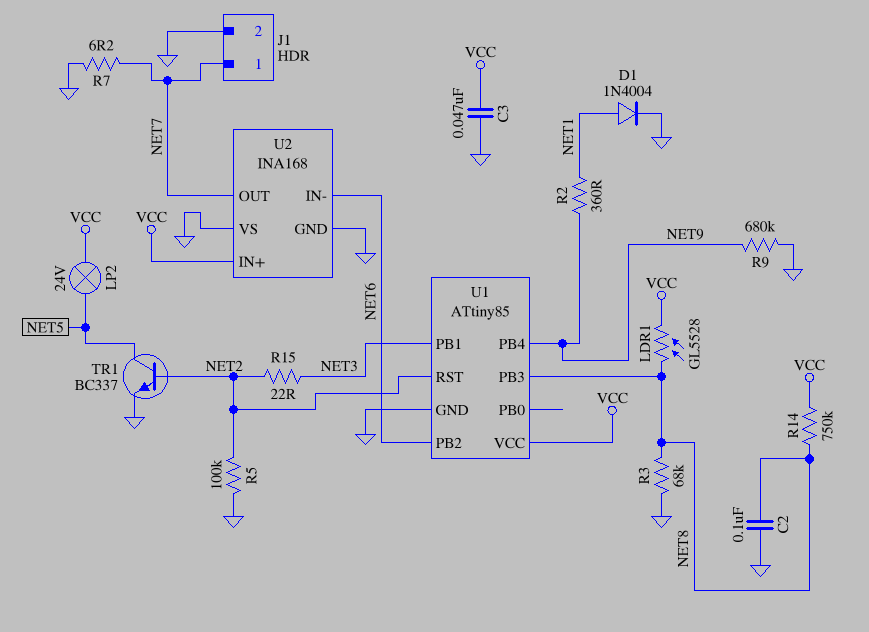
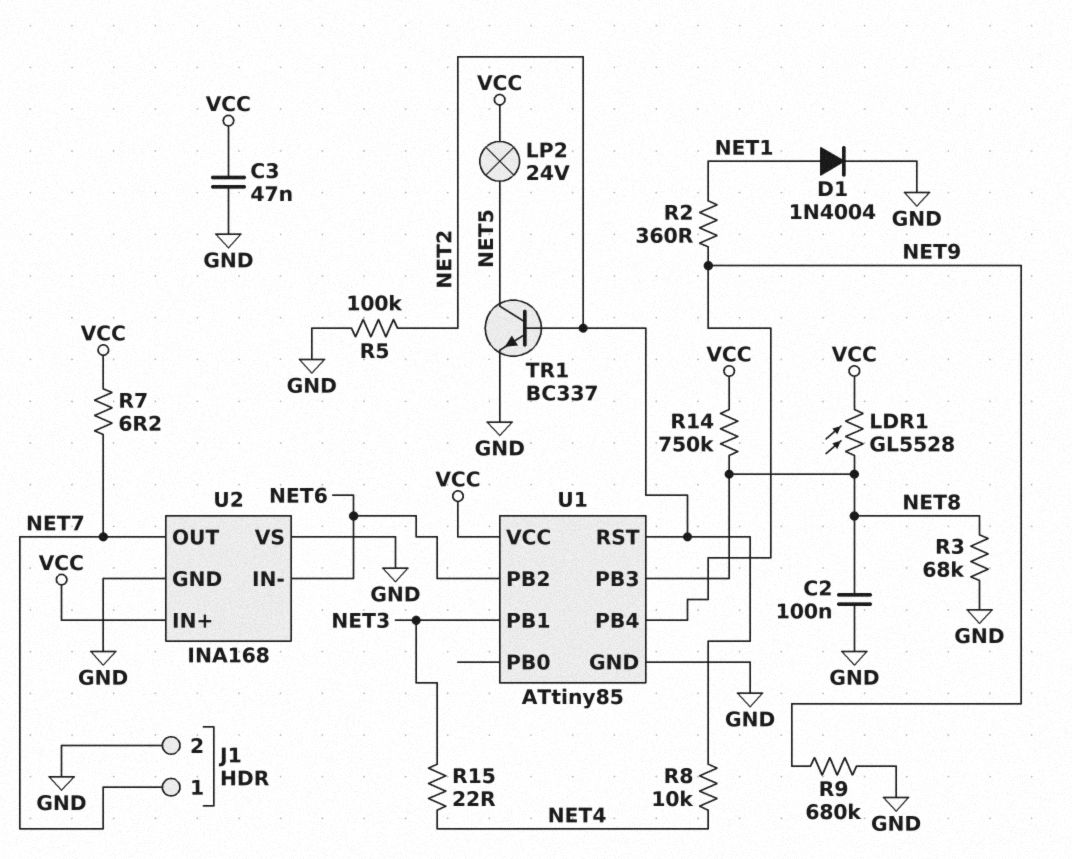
R7: 6.2 (GND, NET7) -> 6.2 (NET7, VCC)
R8: none -> 10k (NET2, NET4)
R15: 22 (NET2, NET3) -> 22 (NET3, NET4)

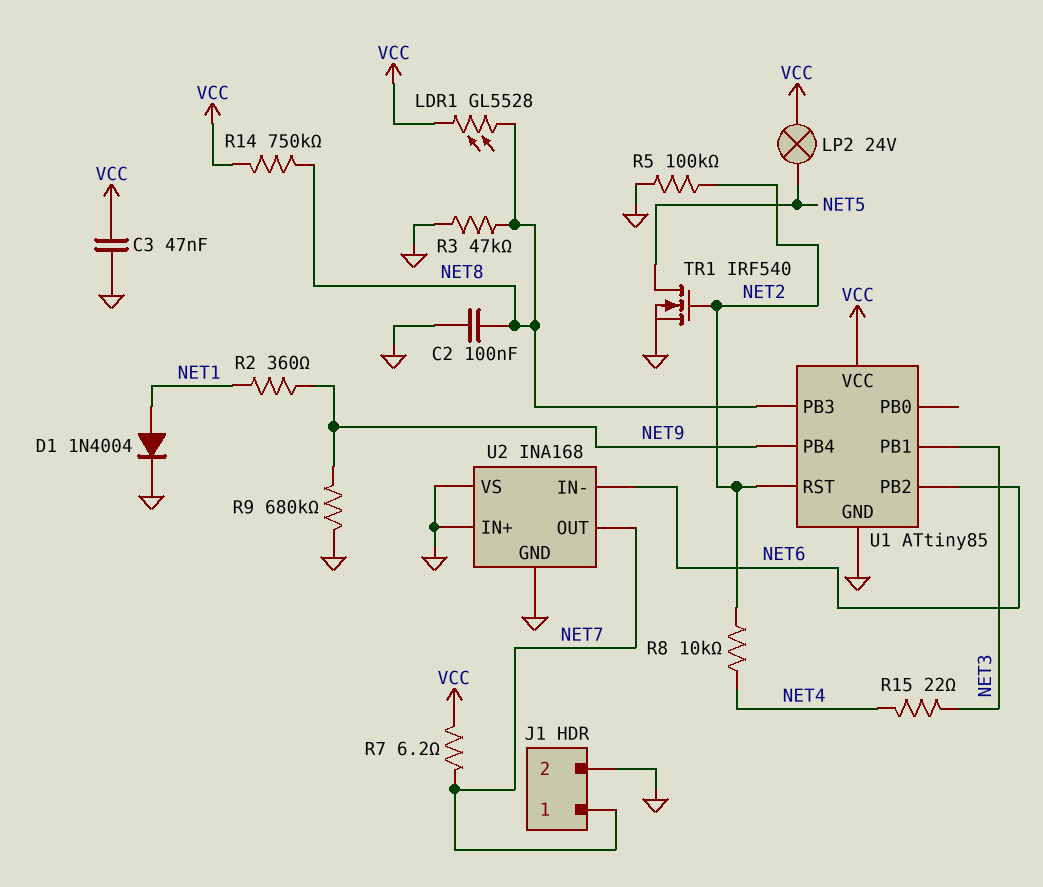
R3: 68k (GND, NET8) -> 47k (GND, NET8)
TR1: NPN BC337 (B NET2, C NET5, E GND) -> NMOS IRF540 (G NET2, D NET5, S GND)
U2 pin IN+: VCC -> GND

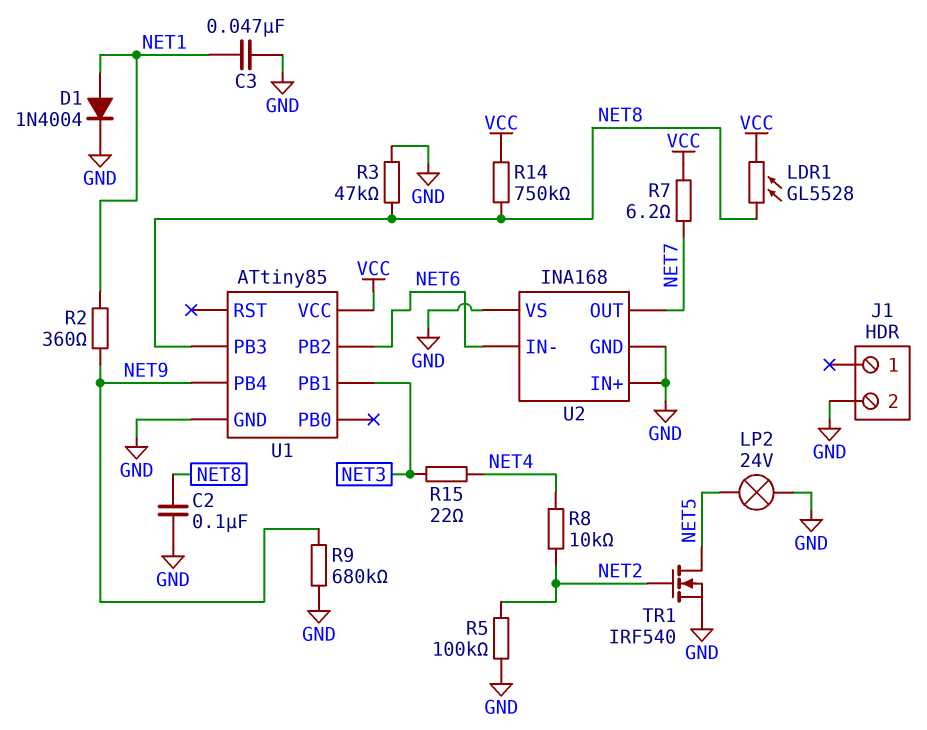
C3: 47nF (GND, VCC) -> 47nF (GND, NET1)
J1 pin 1: NET7 -> none
LP2: lamp 24V (NET5, VCC) -> lamp 24V (GND, NET5)
U1 pin RST: NET2 -> none

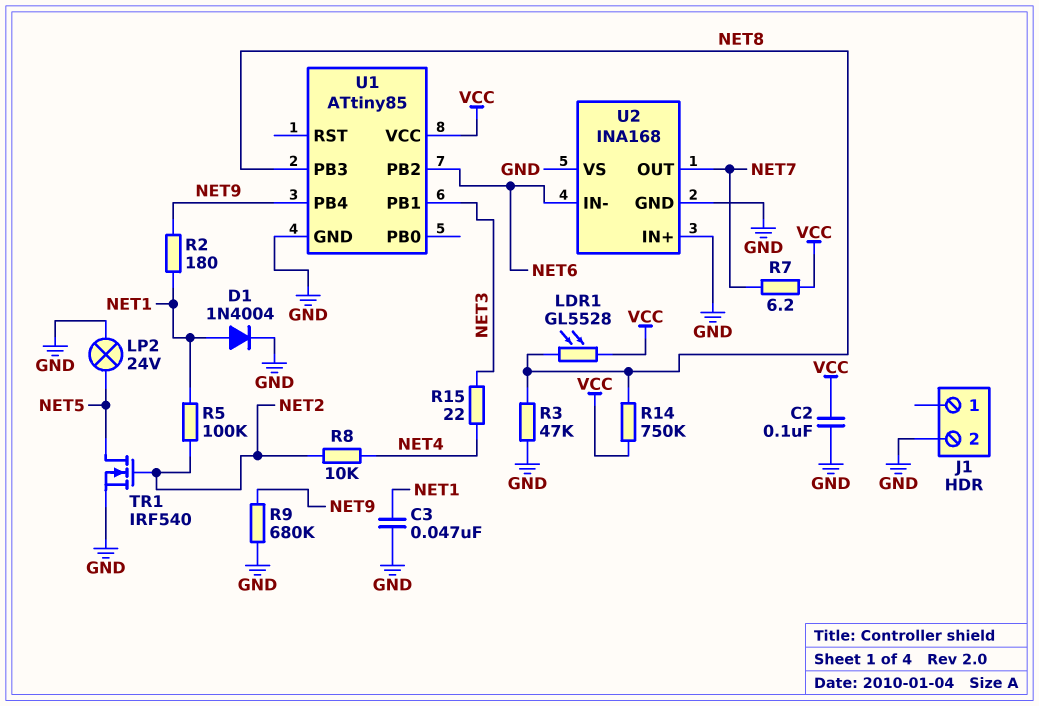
C2: 100nF (GND, NET8) -> 100nF (GND, VCC)
R2: 360 (NET1, NET9) -> 180 (NET1, NET9)
R5: 100k (GND, NET2) -> 100k (NET1, NET2)

